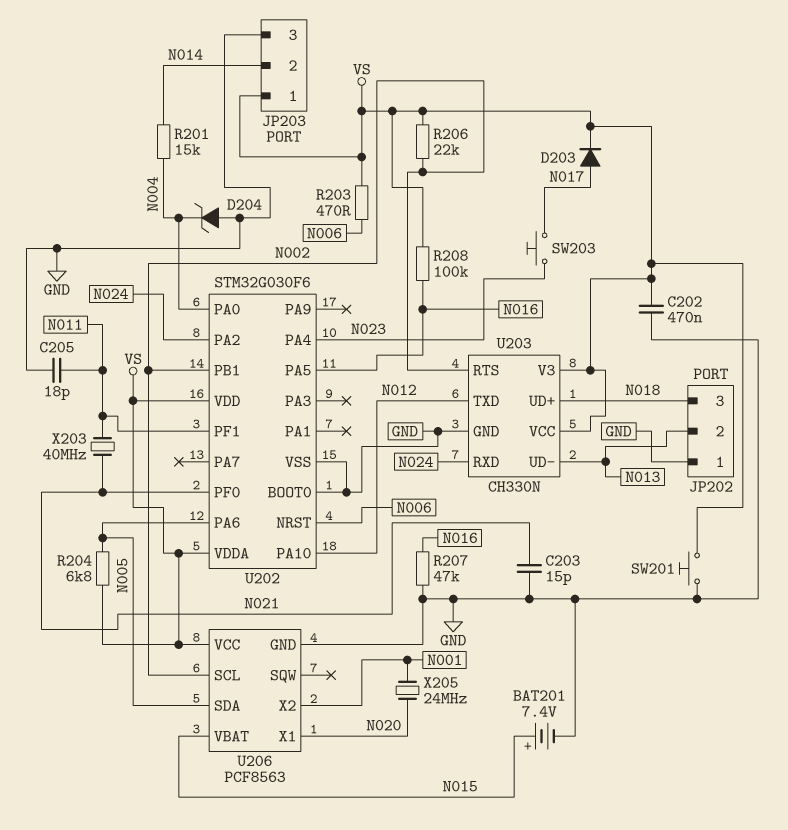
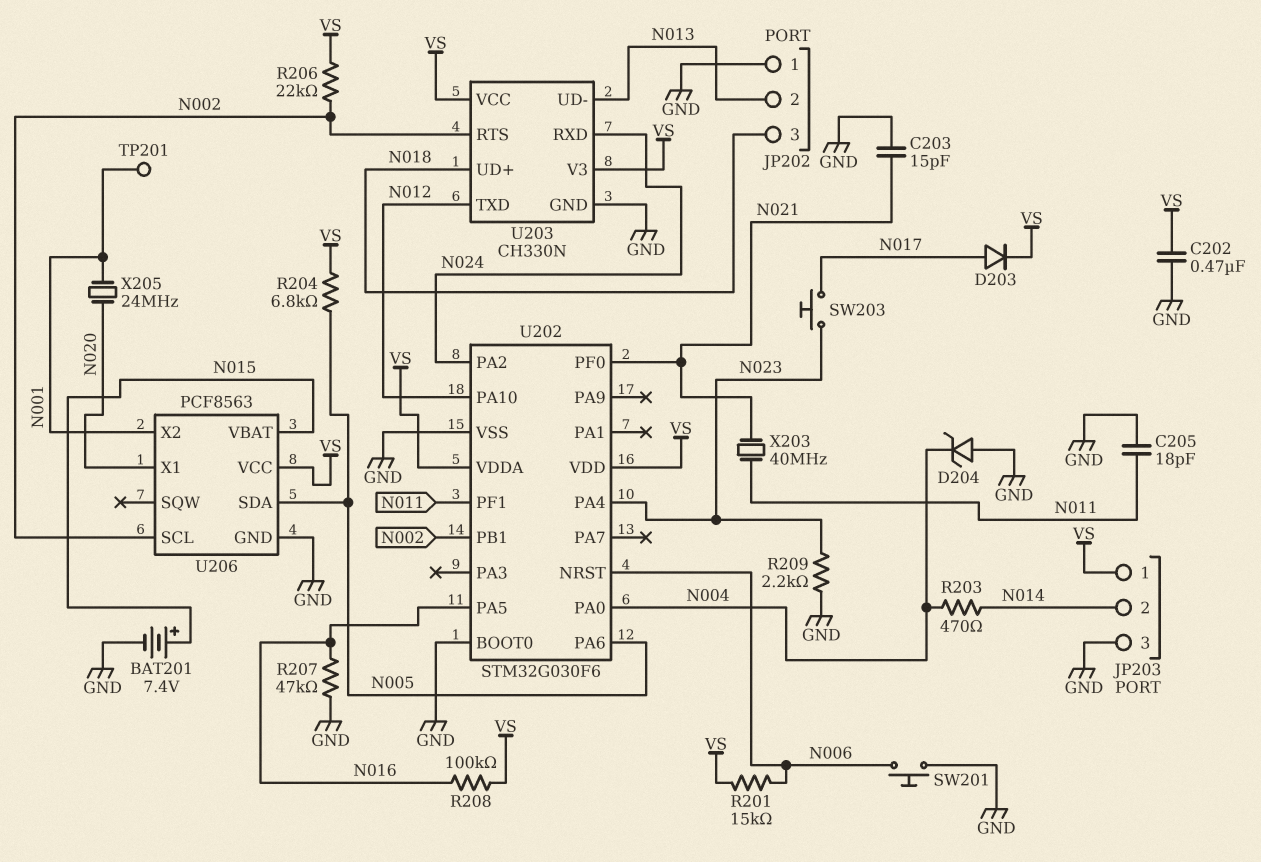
R201: 15k (N004, N014) -> 15k (N006, VS)
R203: 470 (N006, VS) -> 470 (N004, N014)
R209: none -> 2.2k (GND, N023)
SW201: button (GND, VS) -> button (GND, N006)
TP201: none -> test point (N001)

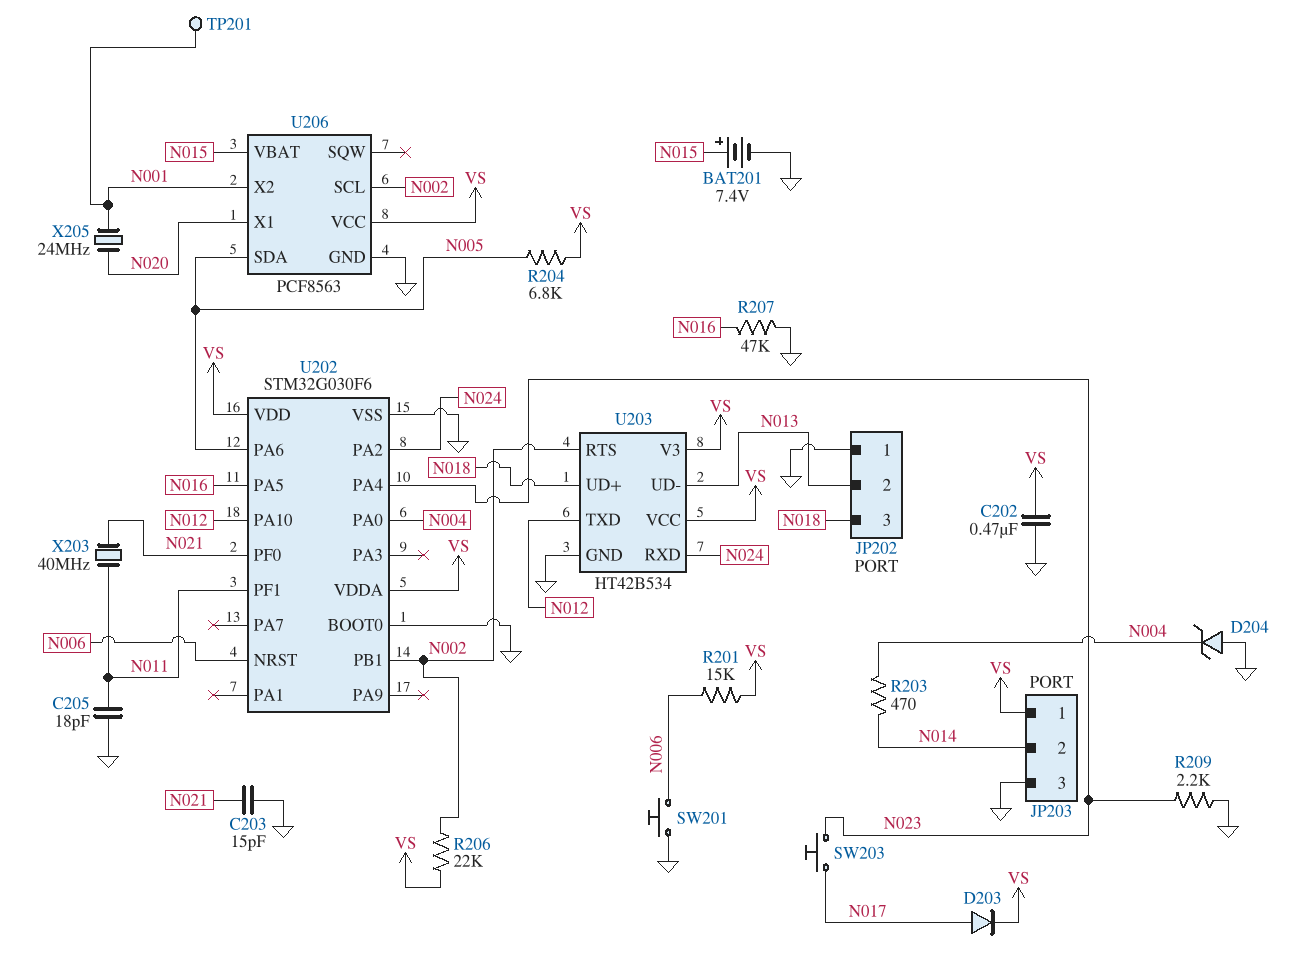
R208: 100k (N016, VS) -> none
U203: CH330N -> HT42B534

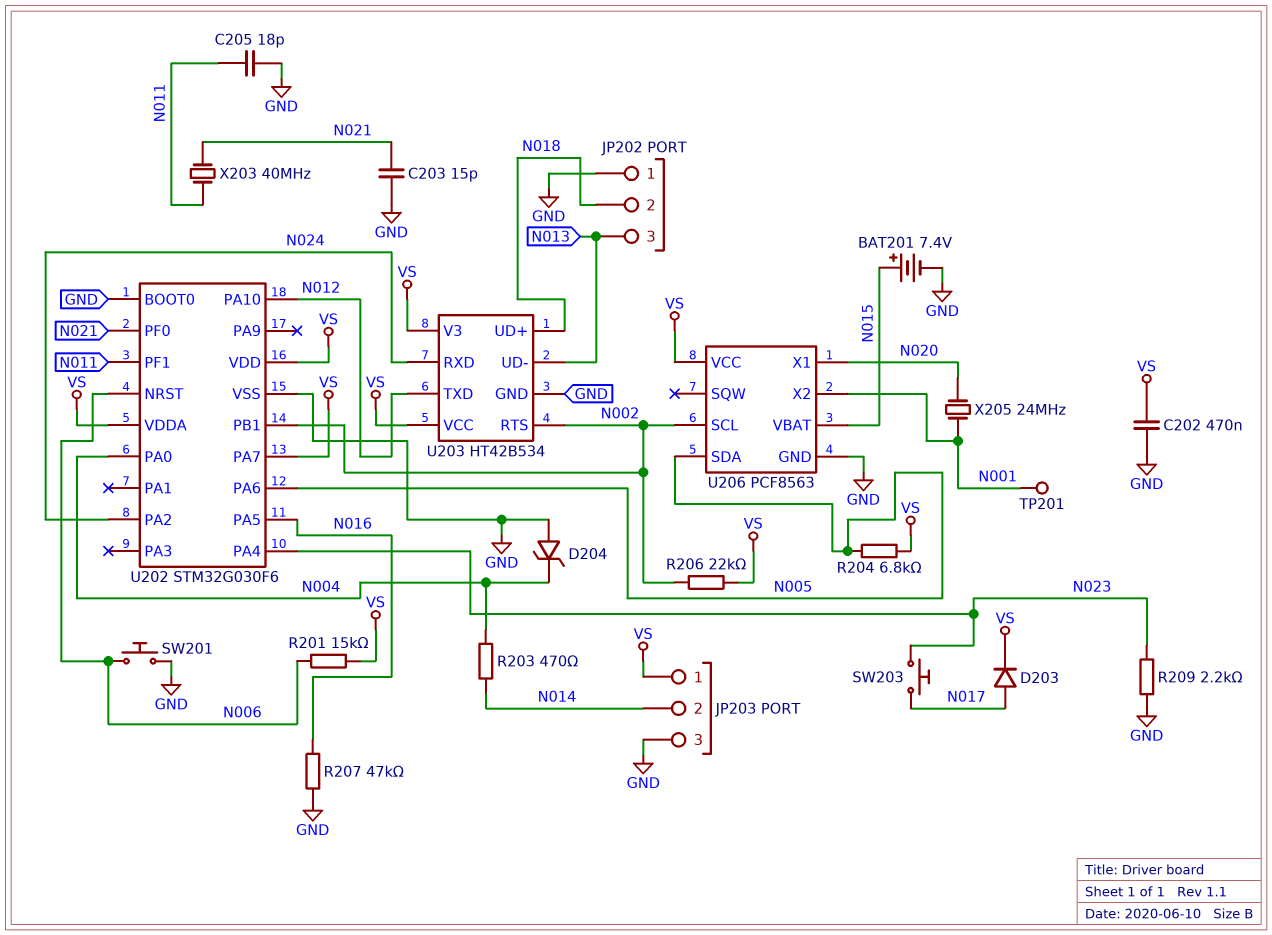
JP202 pin 2: N013 -> N018
JP202 pin 3: N018 -> N013
U202 pin PA7: none -> VS

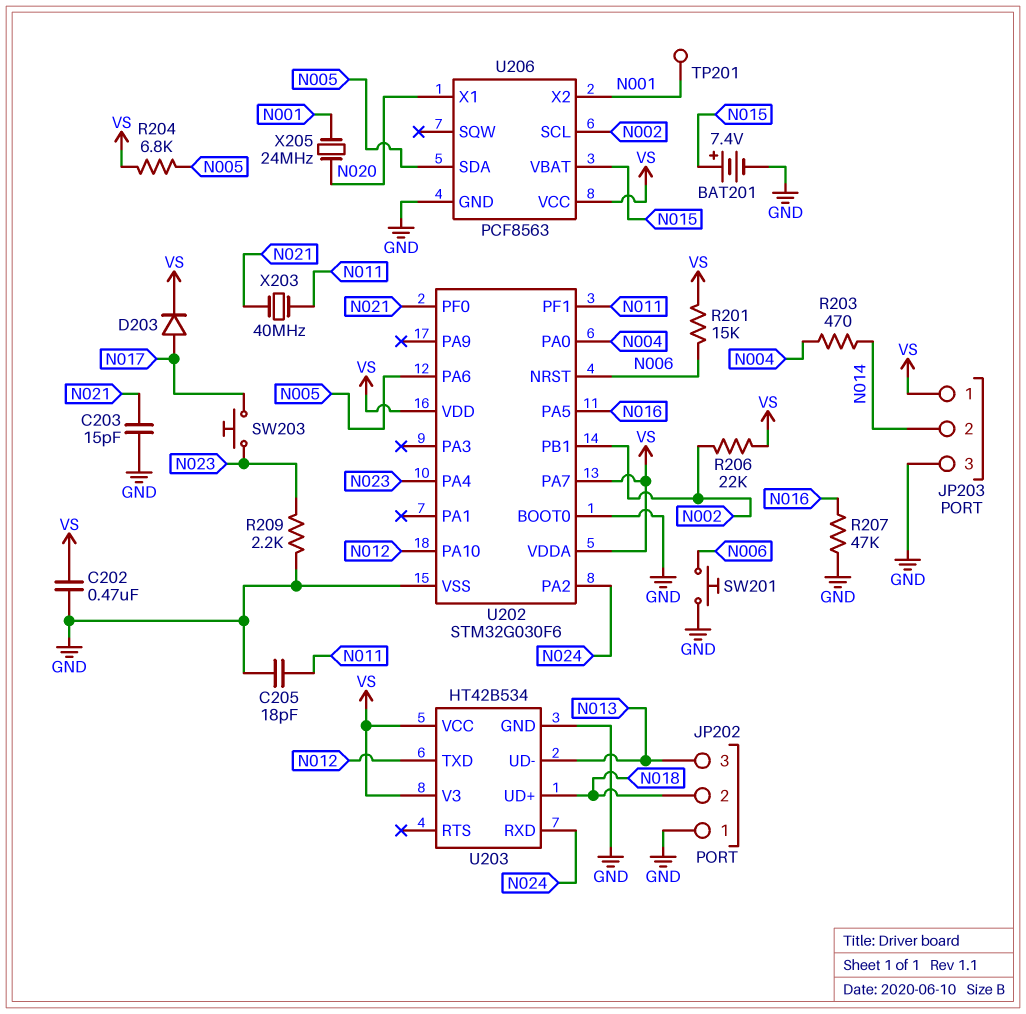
D204: zener (A GND, K N004) -> none
U203 pin RTS: N002 -> none

